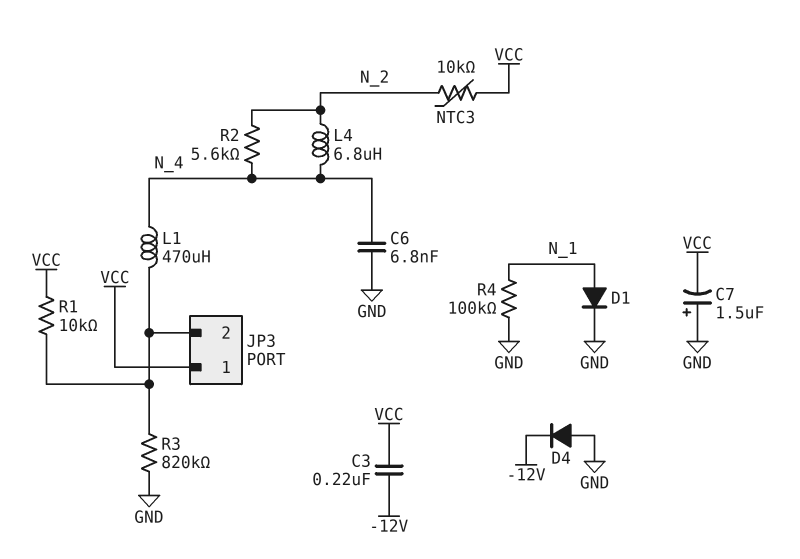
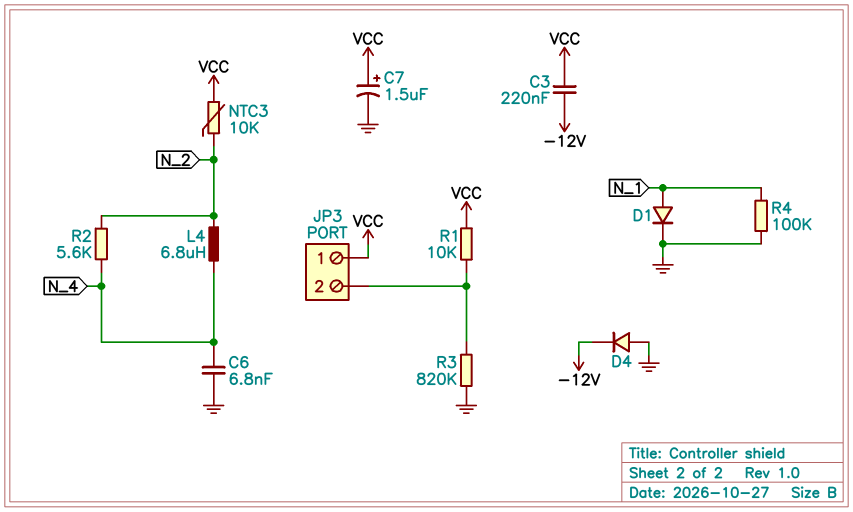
C7: 1.5uF (plus GND, minus VCC) -> 1.5uF (plus VCC, minus GND)
L1: 470uH (JP3/2, N_4) -> none

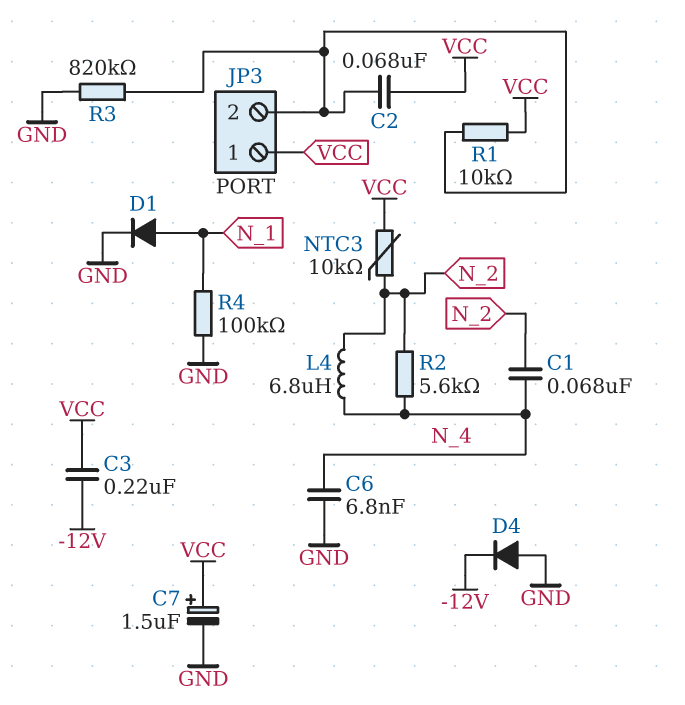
C1: none -> 68nF (N_2, N_4)
C2: none -> 68nF (JP3/2, VCC)

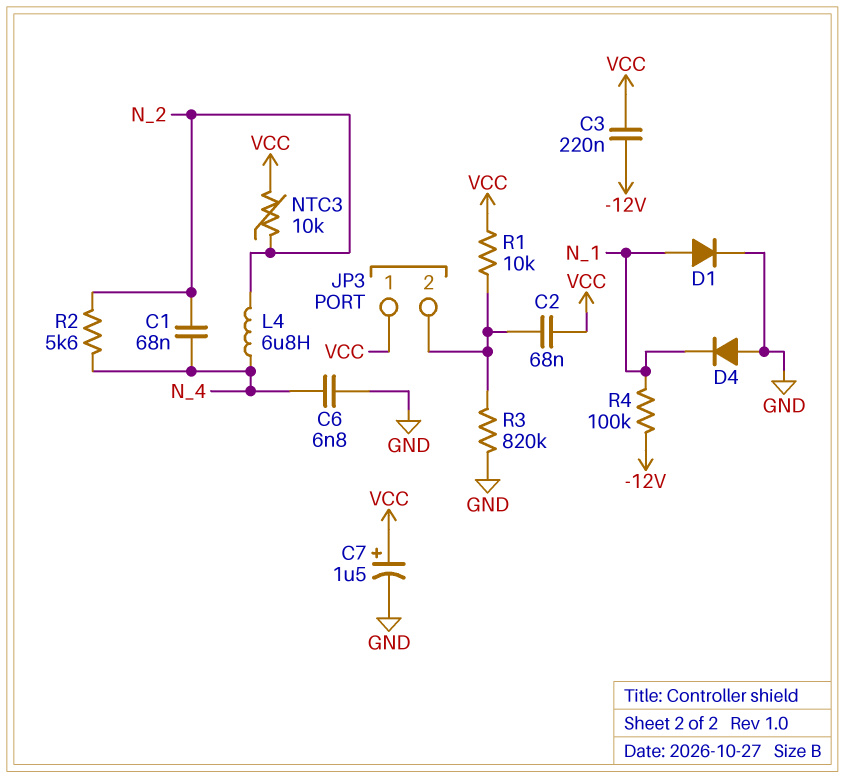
D4: diode (A GND, K -12V) -> diode (A GND, K N_1)
R4: 100k (GND, N_1) -> 100k (-12V, N_1)

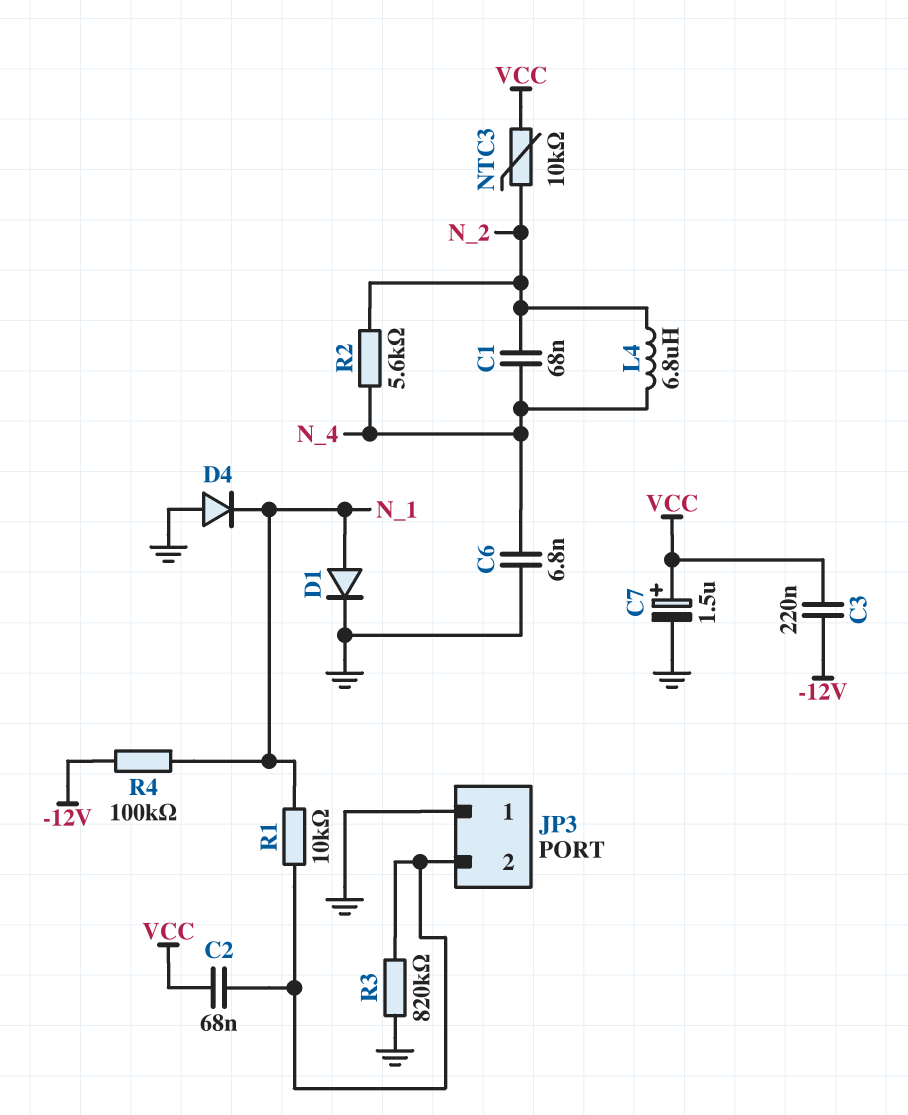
JP3 pin 1: VCC -> GND
R1: 10k (JP3/2, VCC) -> 10k (JP3/2, N_1)

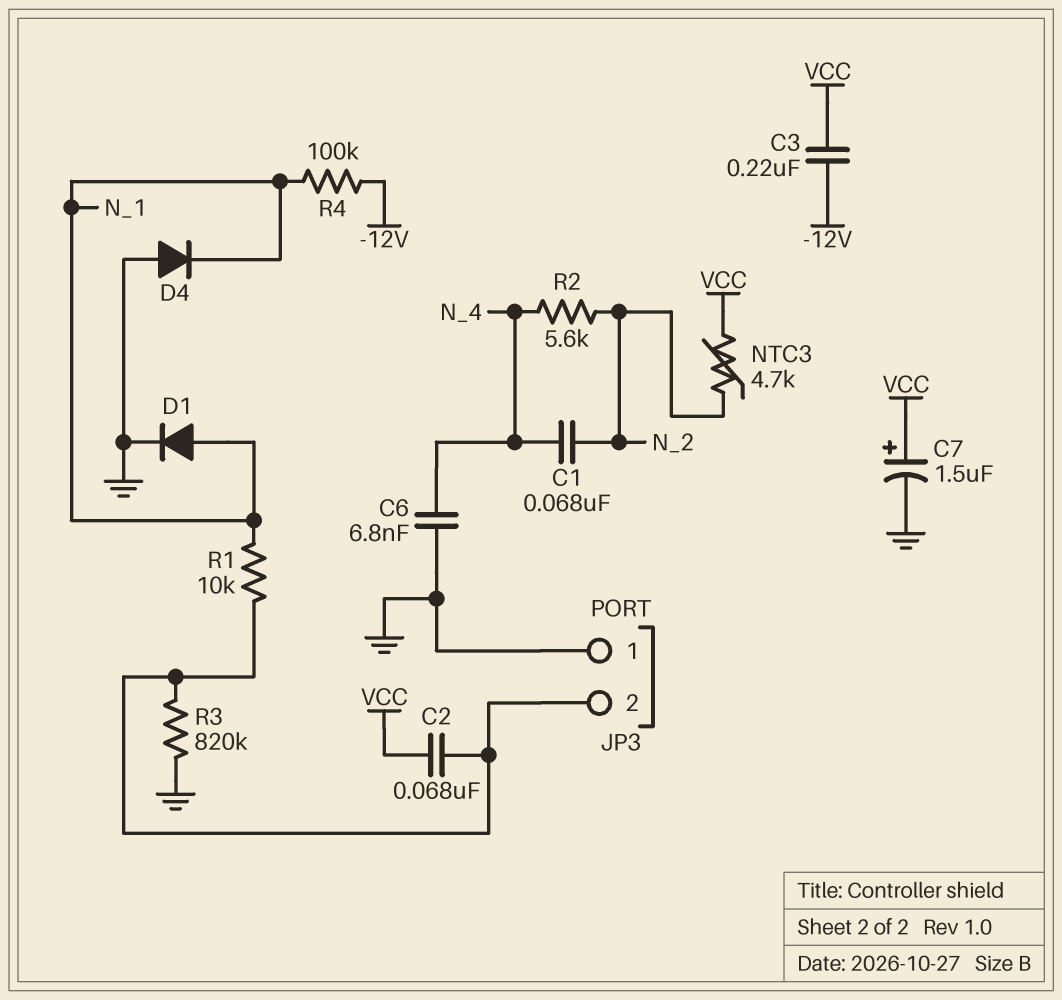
L4: 6.8uH (N_2, N_4) -> none
NTC3: 10k (N_2, VCC) -> 4.7k (N_2, VCC)

